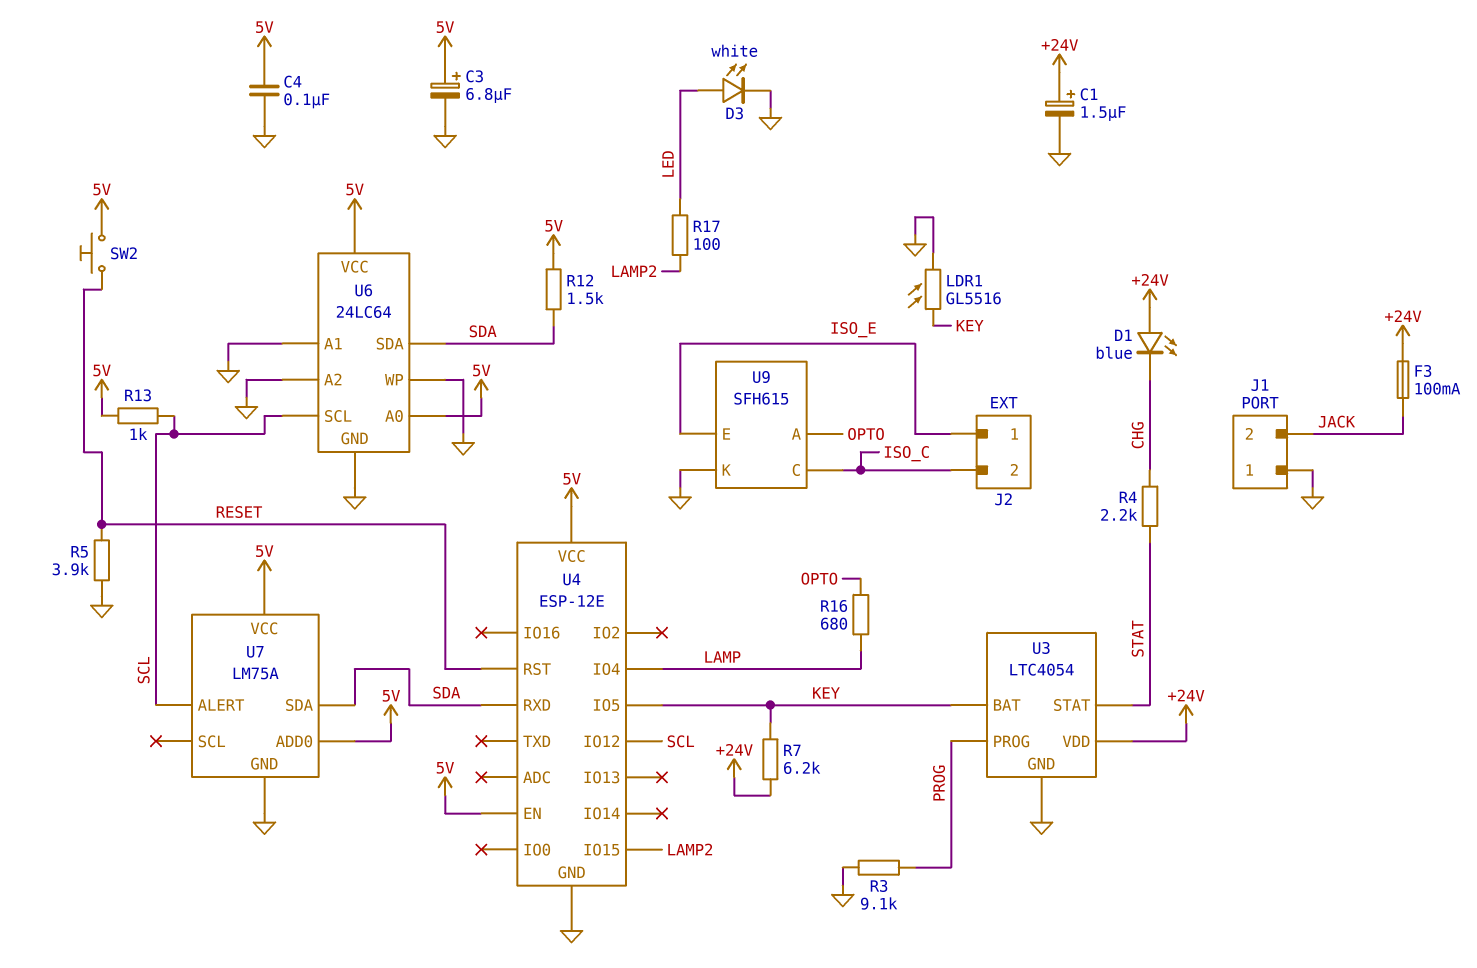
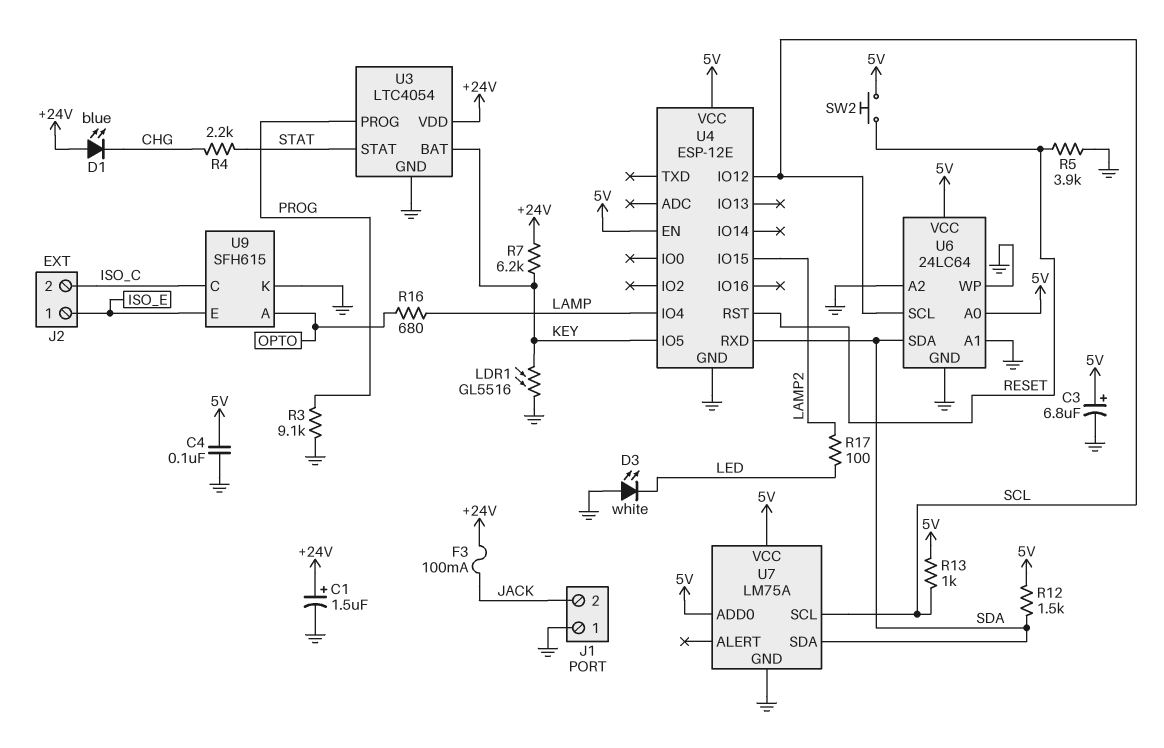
D3: LED white (A LED, K GND) -> LED white (A GND, K LED)
U7 pin ALERT: SCL -> none
U7 pin SCL: none -> SCL

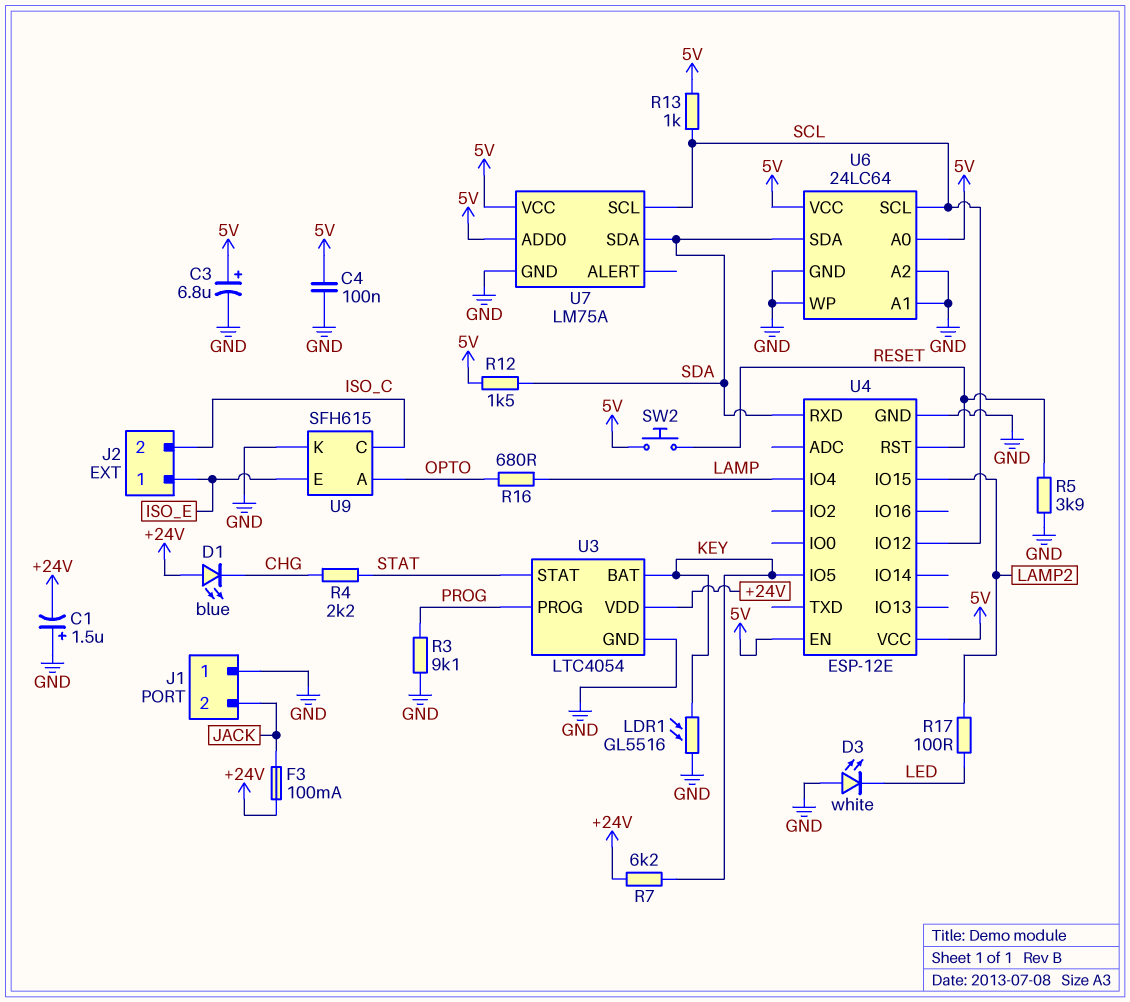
C1: 1.5uF (plus +24V, minus GND) -> 1.5uF (plus GND, minus +24V)

